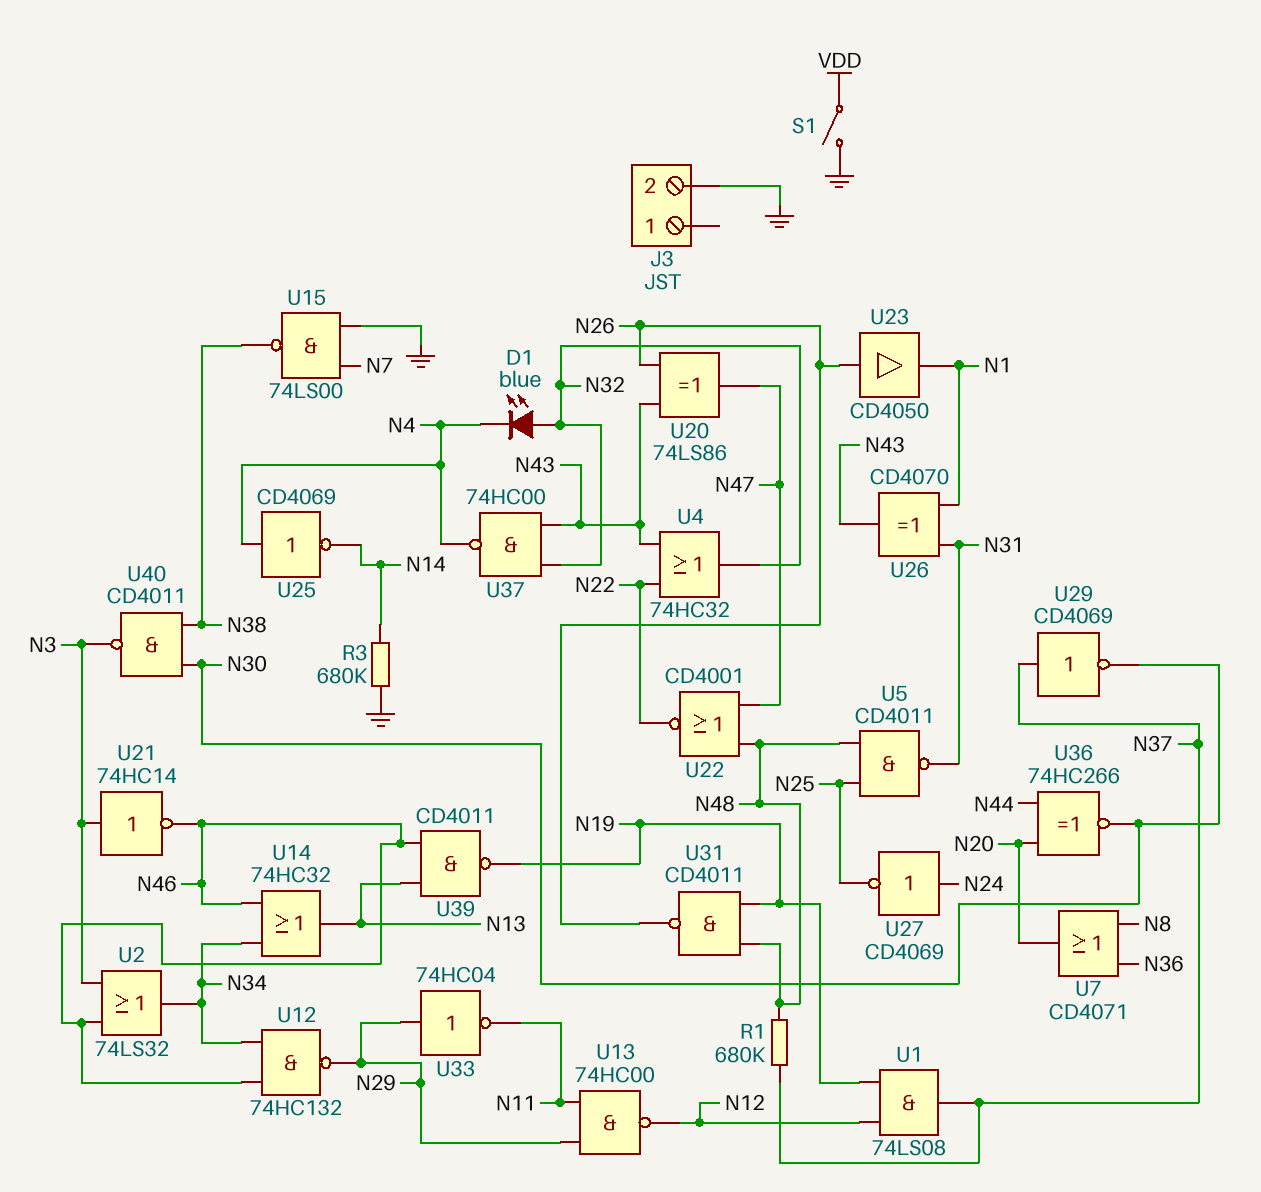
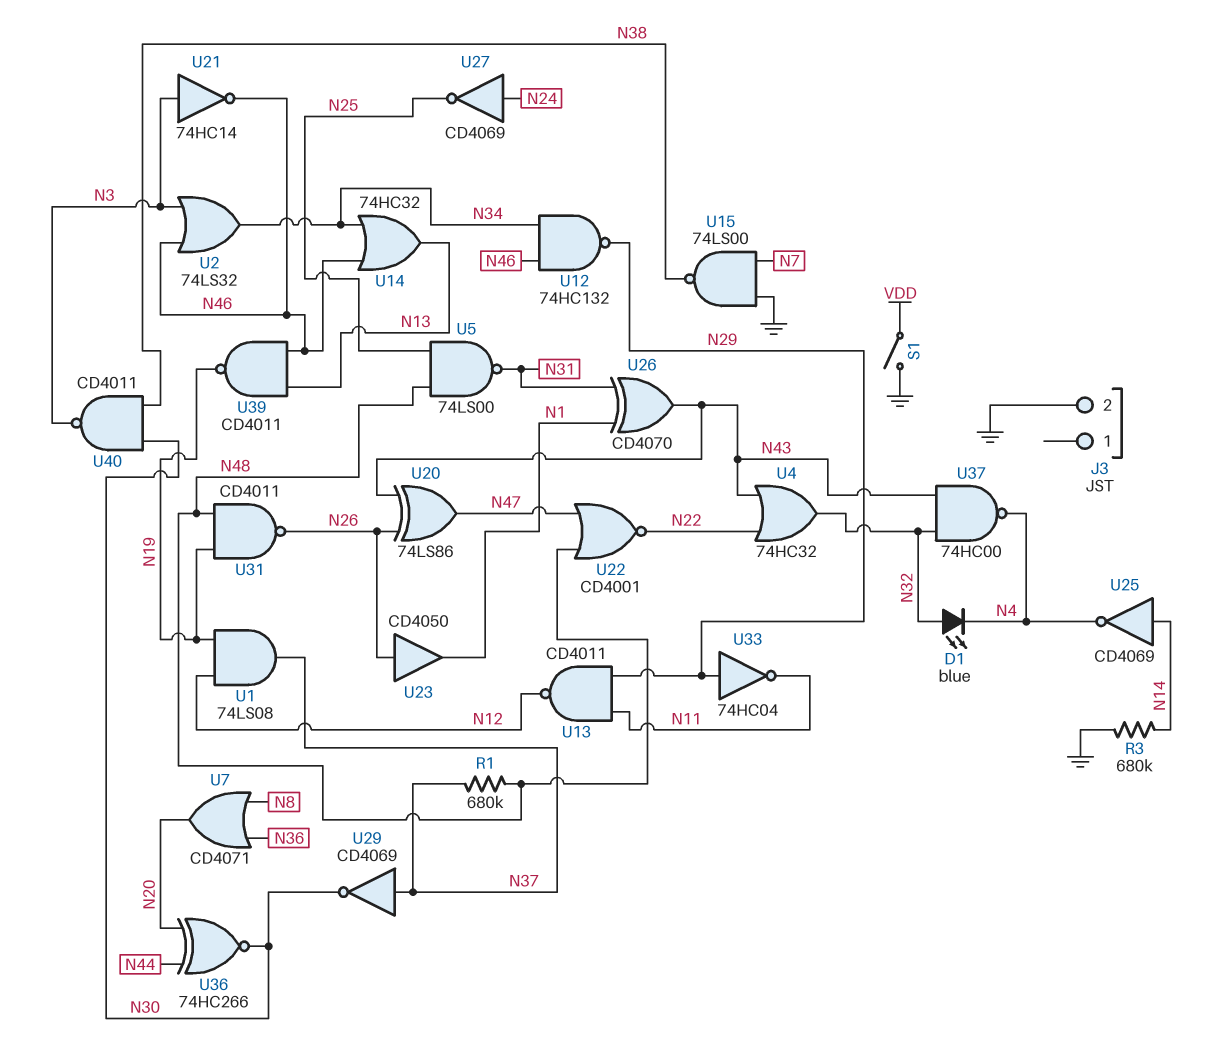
U5: NAND CD4011 (in N25, in N48, out N31) -> NAND 74LS00 (in N25, in N48, out N31)
U13: NAND 74HC00 (in N11, in N29, out N12) -> NAND CD4011 (in N11, in N29, out N12)
U25: NOT CD4069 (in N4, out N14) -> NOT CD4069 (in N14, out N4)

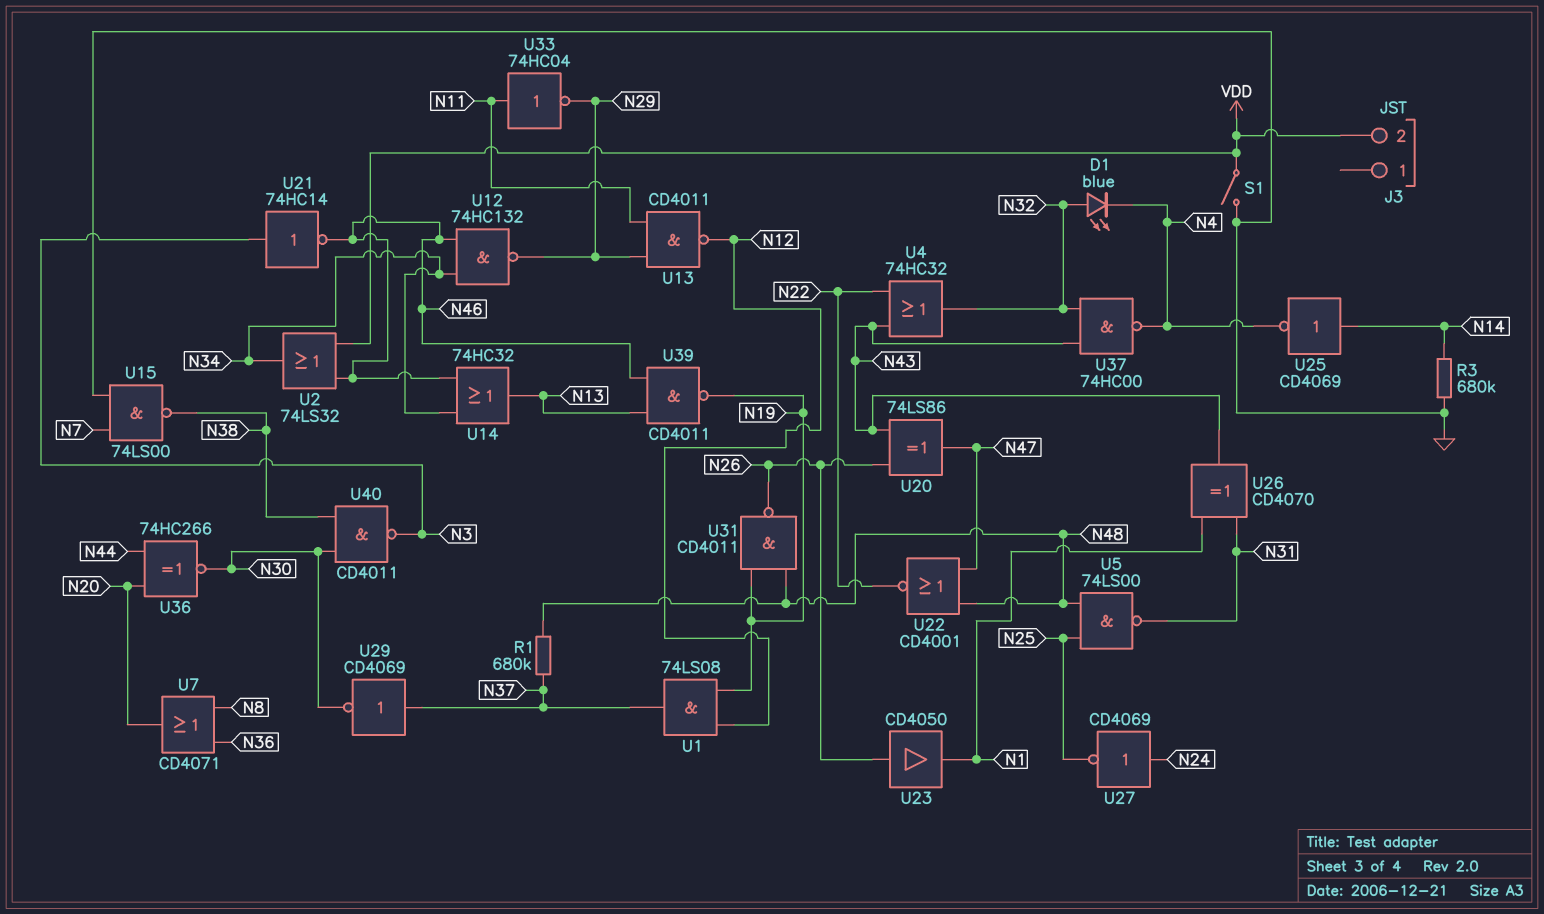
J3 pin 2: GND -> VDD
U2: OR 74LS32 (in N3, in N46, out N34) -> OR 74LS32 (in N46, in VDD, out N34)
U33: NOT 74HC04 (in N29, out N11) -> NOT 74HC04 (in N11, out N29)

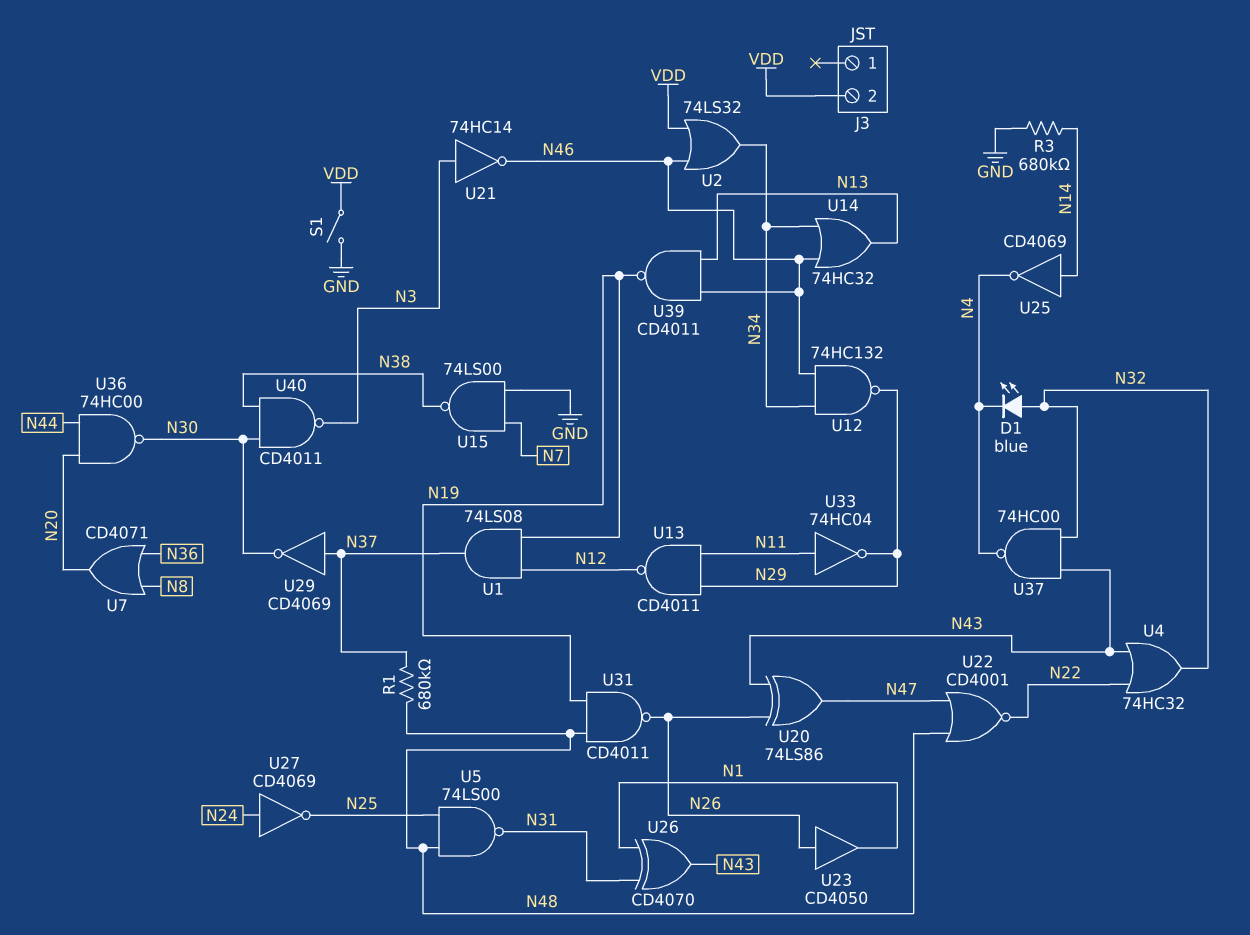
U36: XNOR 74HC266 (in N20, in N44, out N30) -> NAND 74HC00 (in N20, in N44, out N30)

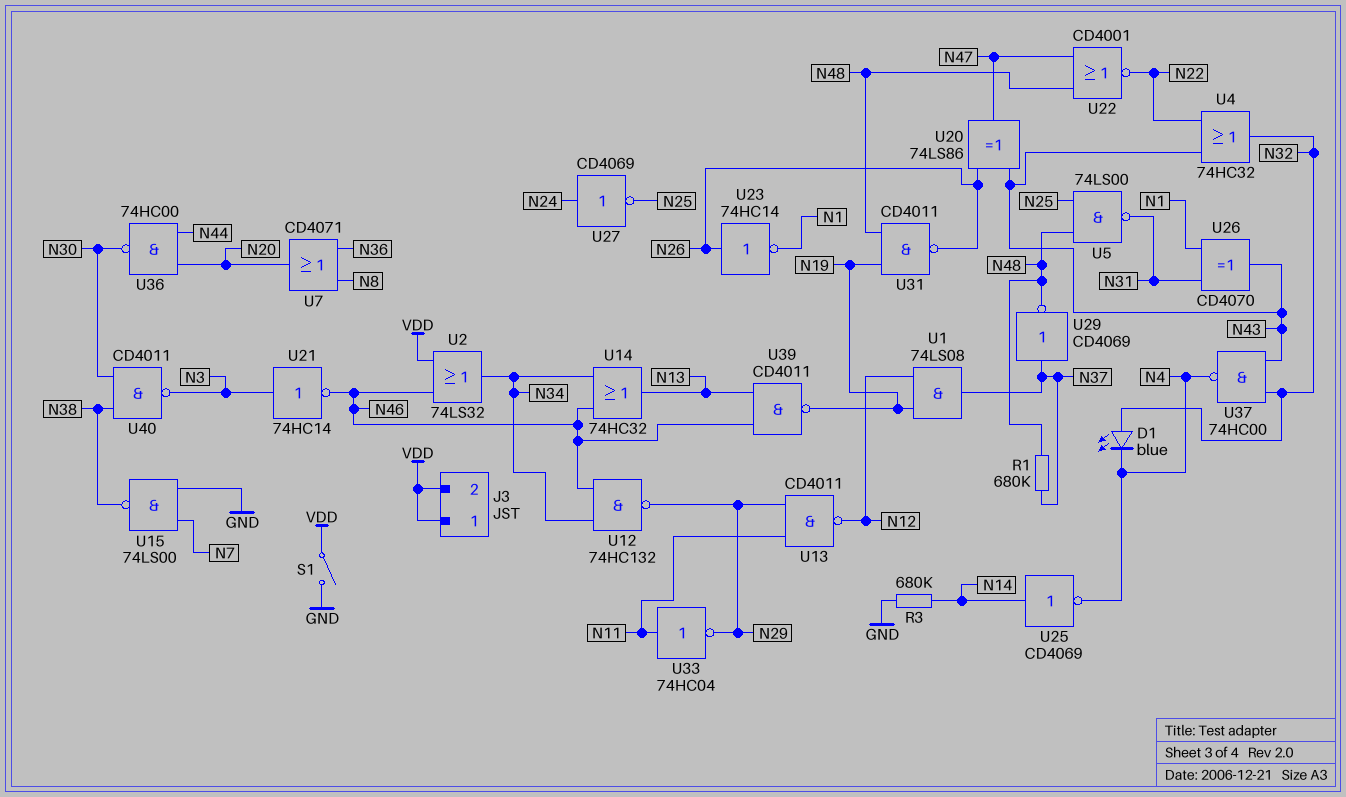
J3 pin 1: none -> VDD
U23: buffer CD4050 (in N26, out N1) -> NOT 74HC14 (in N26, out N1)
U29: NOT CD4069 (in N37, out N30) -> NOT CD4069 (in N37, out N48)

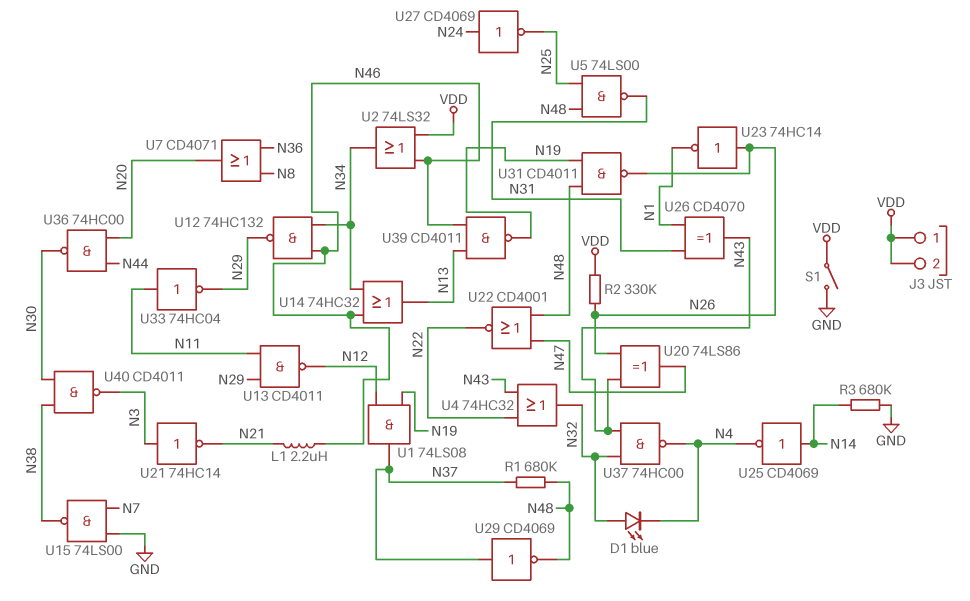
L1: none -> 2.2uH (N21, N46)
R2: none -> 330k (N26, VDD)
U21: NOT 74HC14 (in N3, out N46) -> NOT 74HC14 (in N3, out N21)

